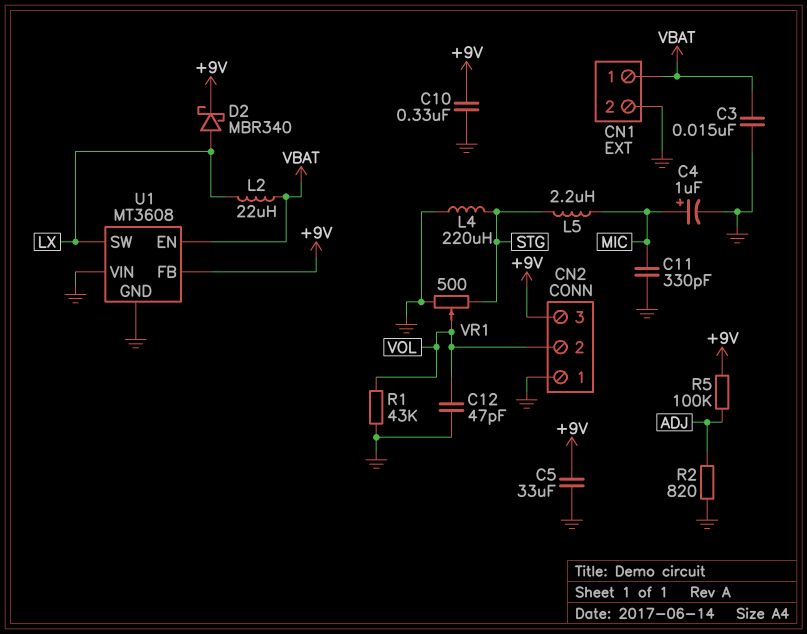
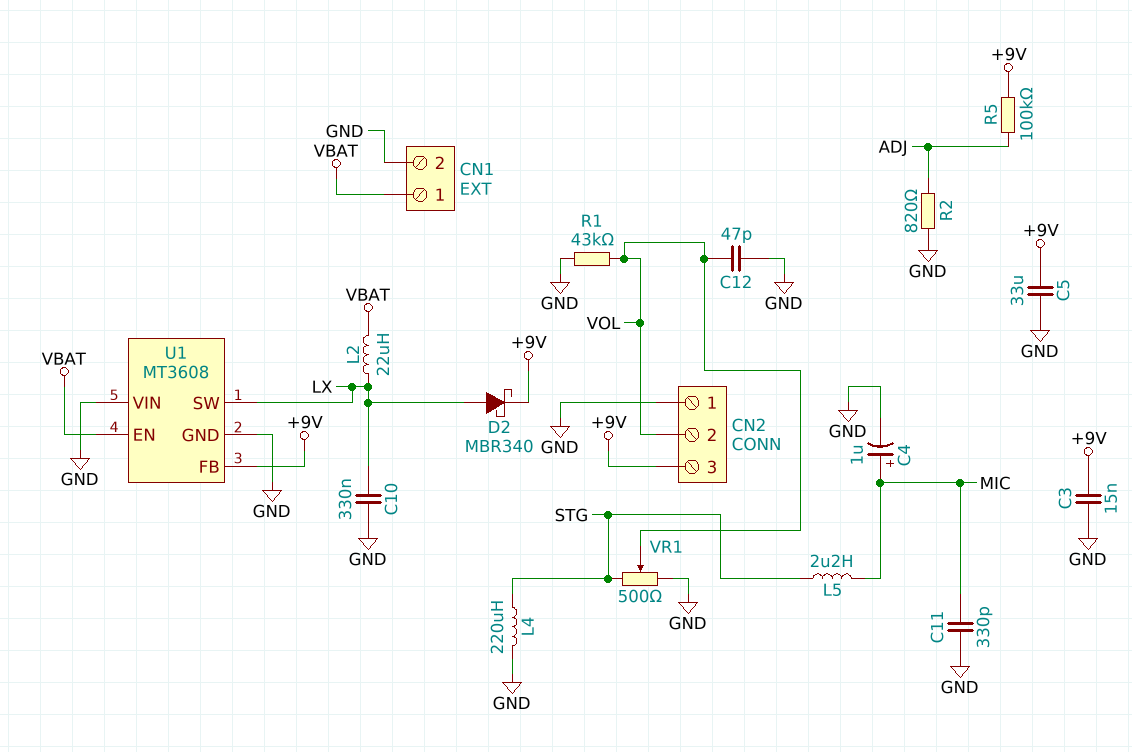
C3: 15nF (GND, VBAT) -> 15nF (+9V, GND)
C10: 330nF (+9V, GND) -> 330nF (GND, LX)

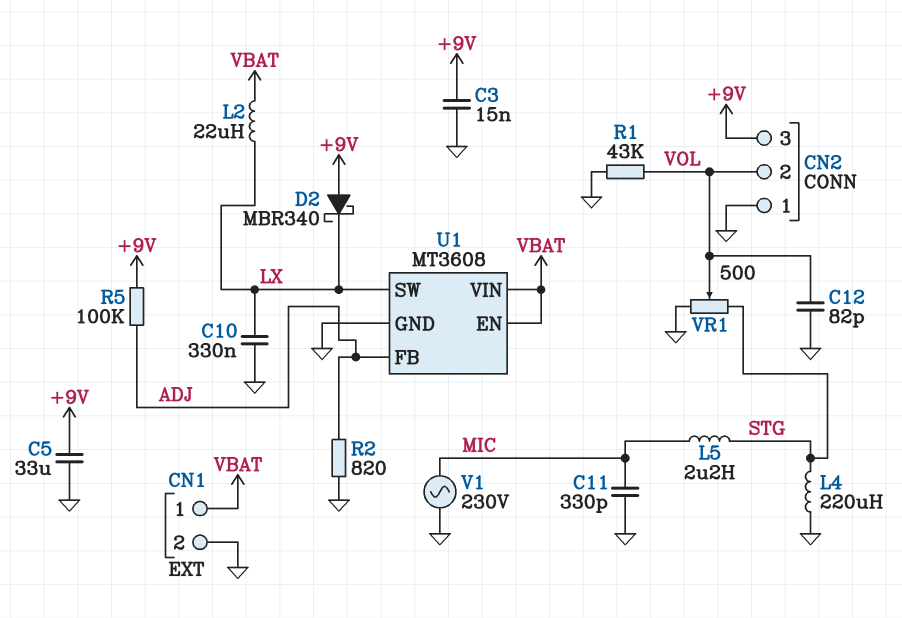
C4: 1uF (plus MIC, minus GND) -> none
C12: 47pF (GND, VOL) -> 82pF (GND, VOL)
D2: schottky MBR340 (A LX, K +9V) -> schottky MBR340 (A +9V, K LX)
U1 pin FB: +9V -> ADJ
U1 pin VIN: GND -> VBAT
V1: none -> AC 230V (GND, MIC)

